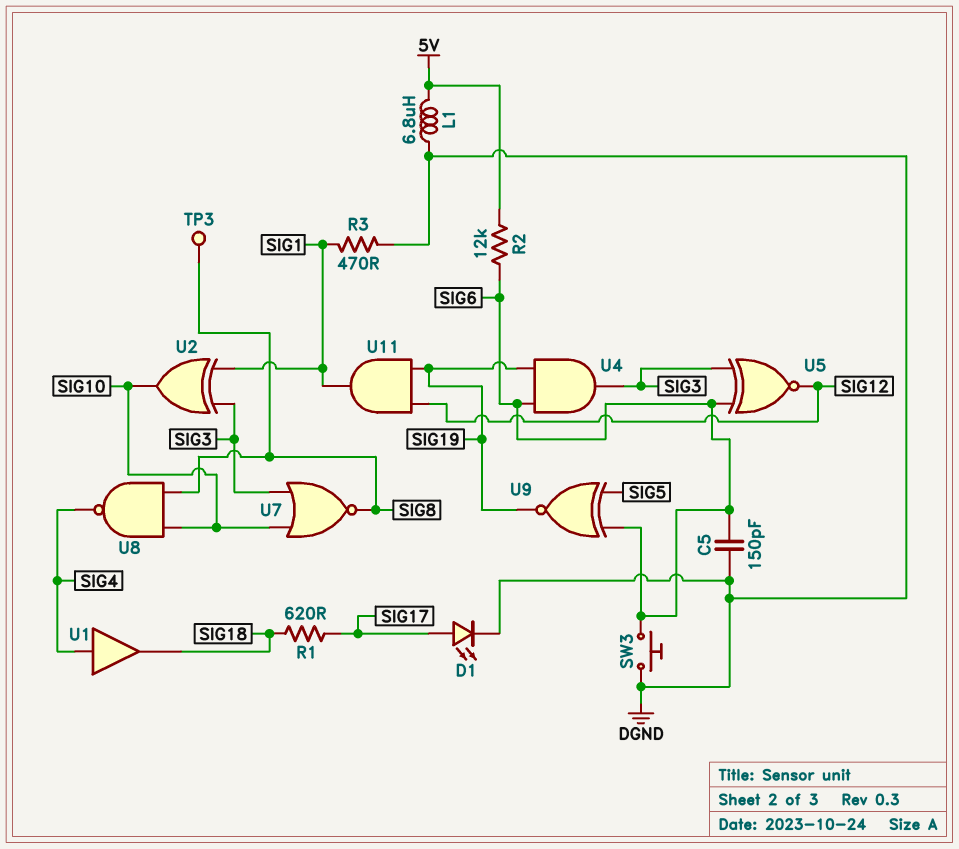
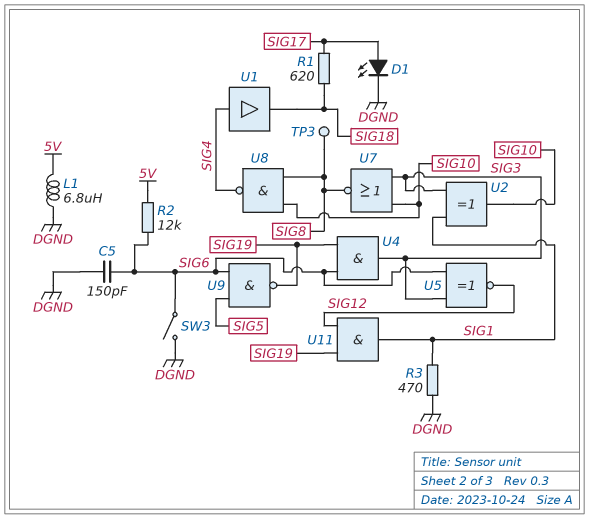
SW3: button (DGND, SIG6) -> switch (DGND, SIG6)
U9: XNOR (in SIG5, in SIG6, out SIG19) -> NAND (in SIG5, in SIG6, out SIG19)

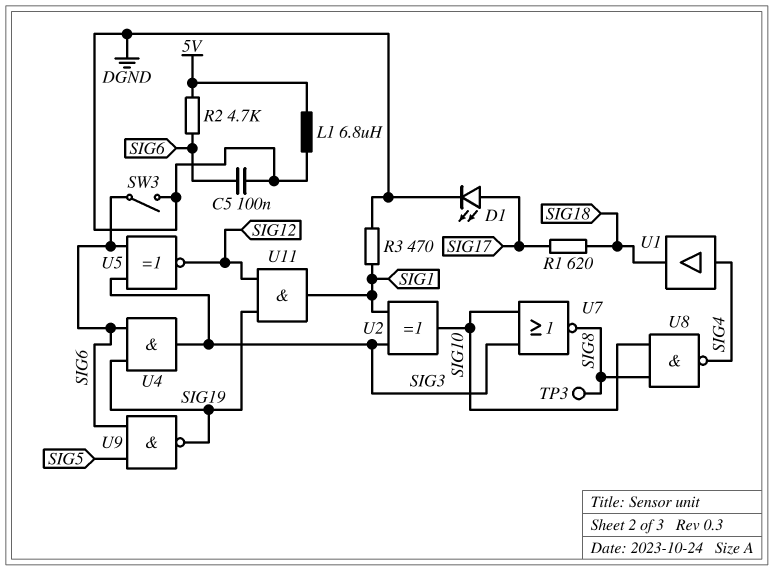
C5: 150pF (DGND, SIG6) -> 100nF (DGND, SIG6)
R2: 12k (5V, SIG6) -> 4.7k (5V, SIG6)

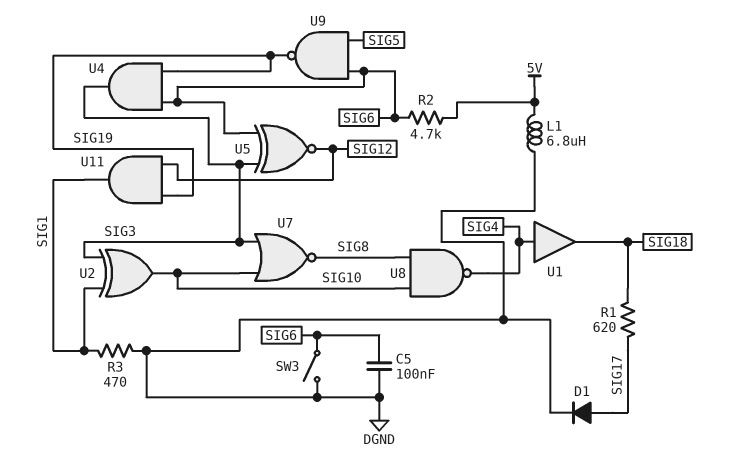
D1: LED (A SIG17, K DGND) -> diode (A SIG17, K DGND)
TP3: test point (SIG8) -> none

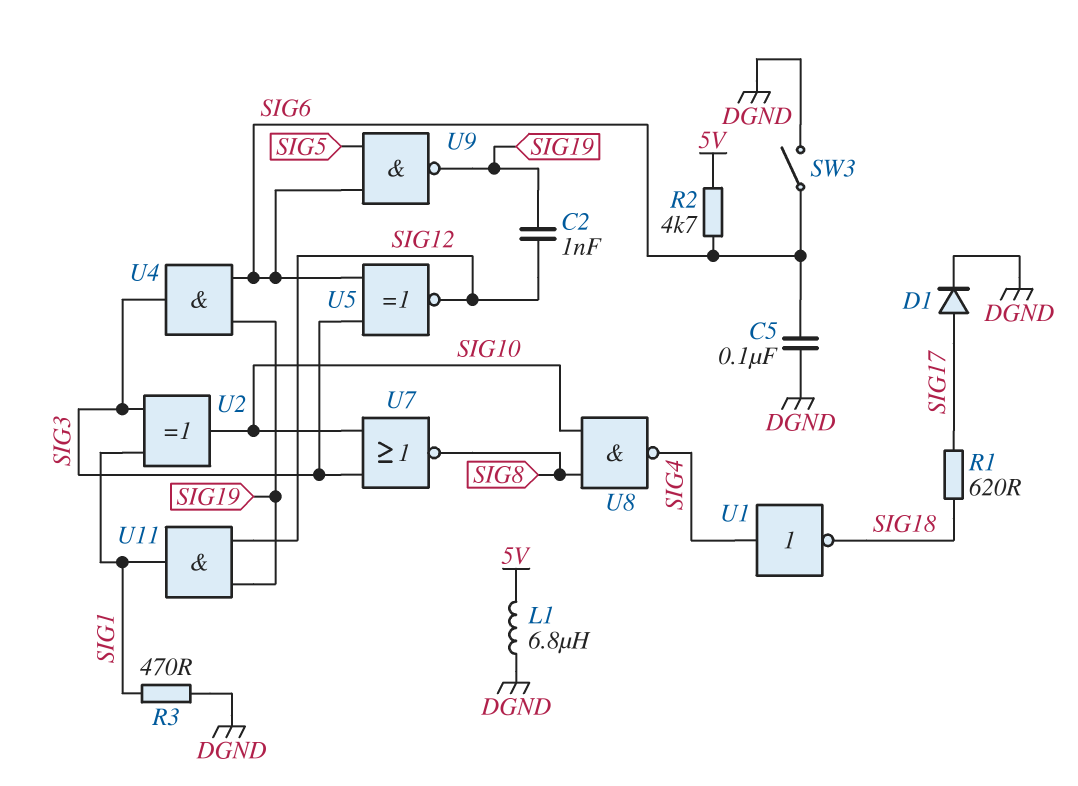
C2: none -> 1nF (SIG12, SIG19)
U1: buffer (in SIG4, out SIG18) -> NOT (in SIG4, out SIG18)

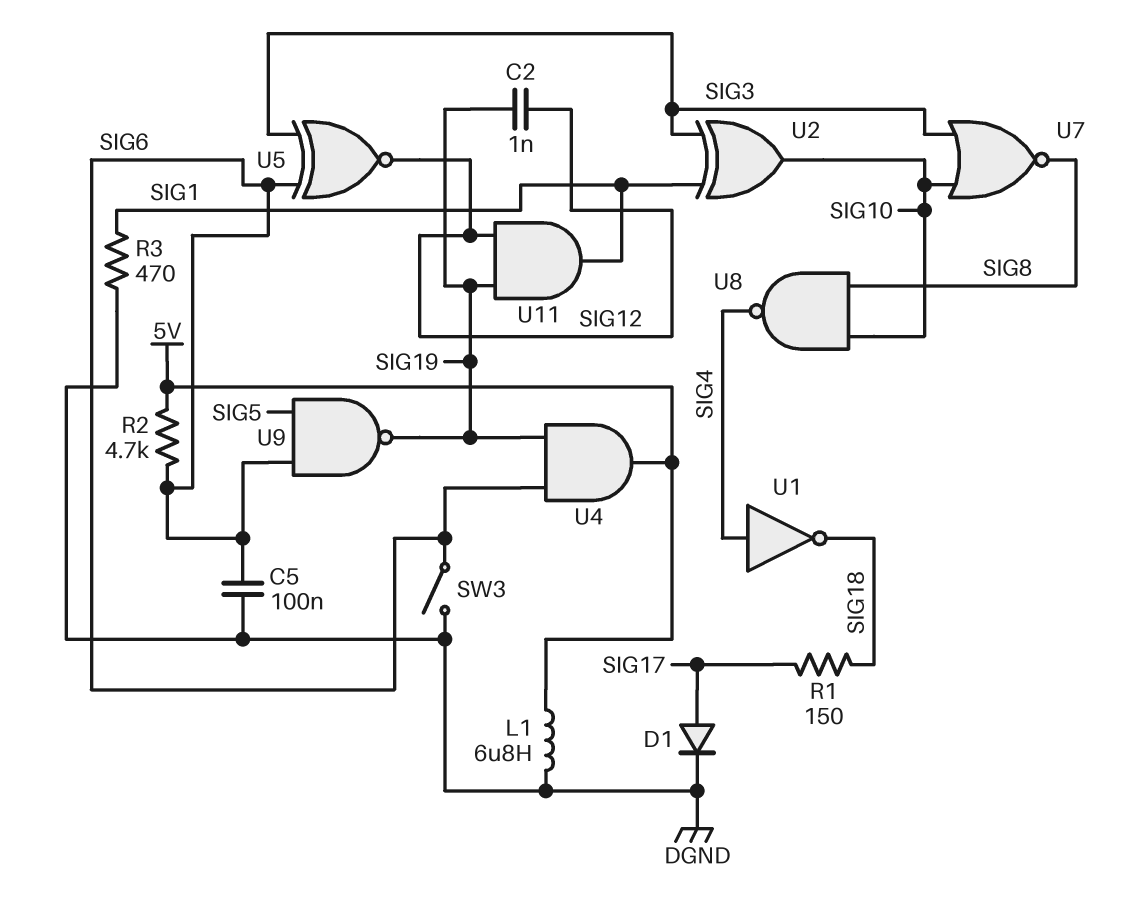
R1: 620 (SIG17, SIG18) -> 150 (SIG17, SIG18)
U4: AND (in SIG6, in SIG19, out SIG3) -> AND (in SIG6, in SIG19, out 5V)

